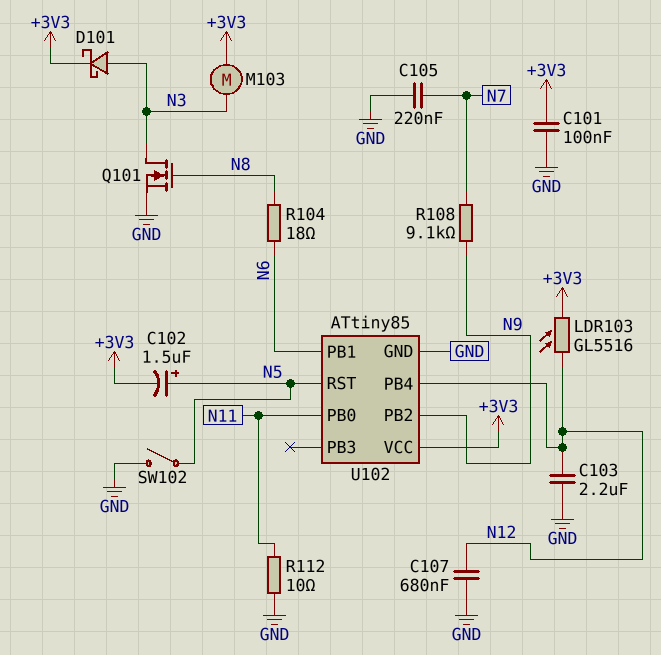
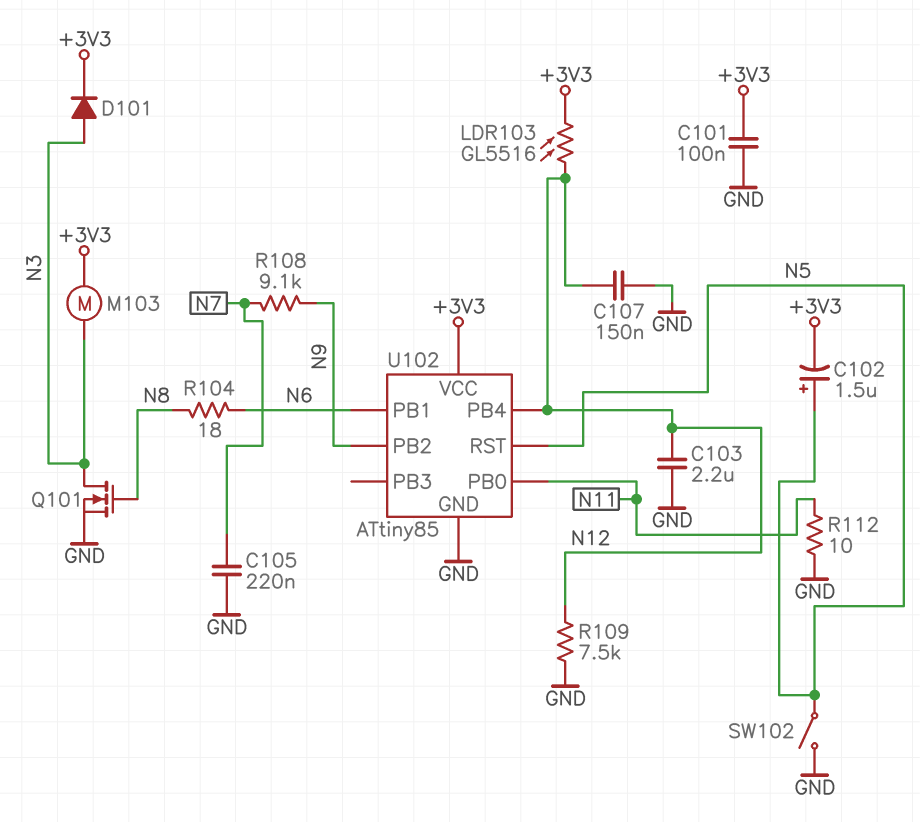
C107: 680nF (GND, N12) -> 150nF (GND, N12)
D101: schottky (A N3, K +3V3) -> diode (A N3, K +3V3)
R109: none -> 7.5k (GND, N12)

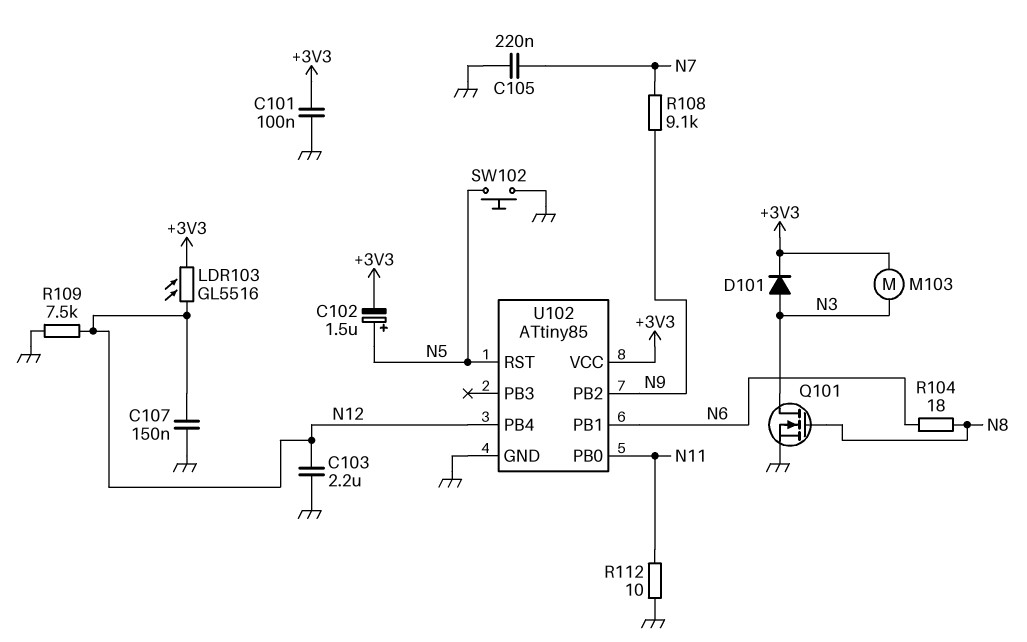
SW102: switch (GND, N5) -> button (GND, N5)

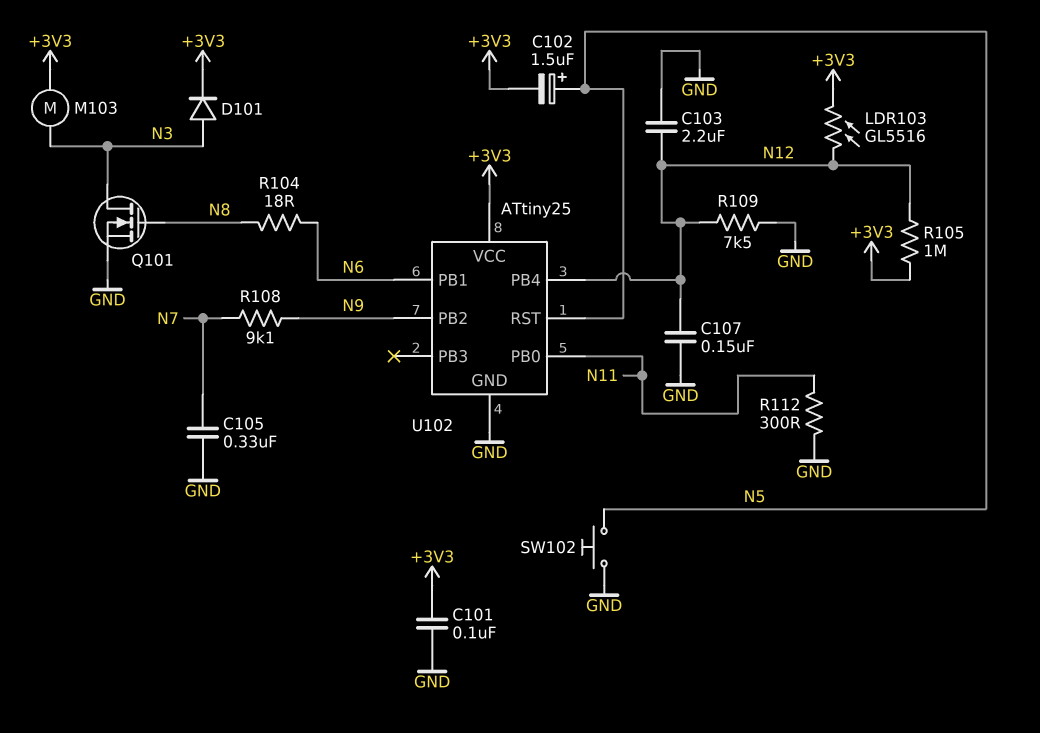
C105: 220nF (GND, N7) -> 330nF (GND, N7)
R105: none -> 1M (+3V3, N12)
R112: 10 (GND, N11) -> 300 (GND, N11)
U102: ATtiny85 -> ATtiny25

